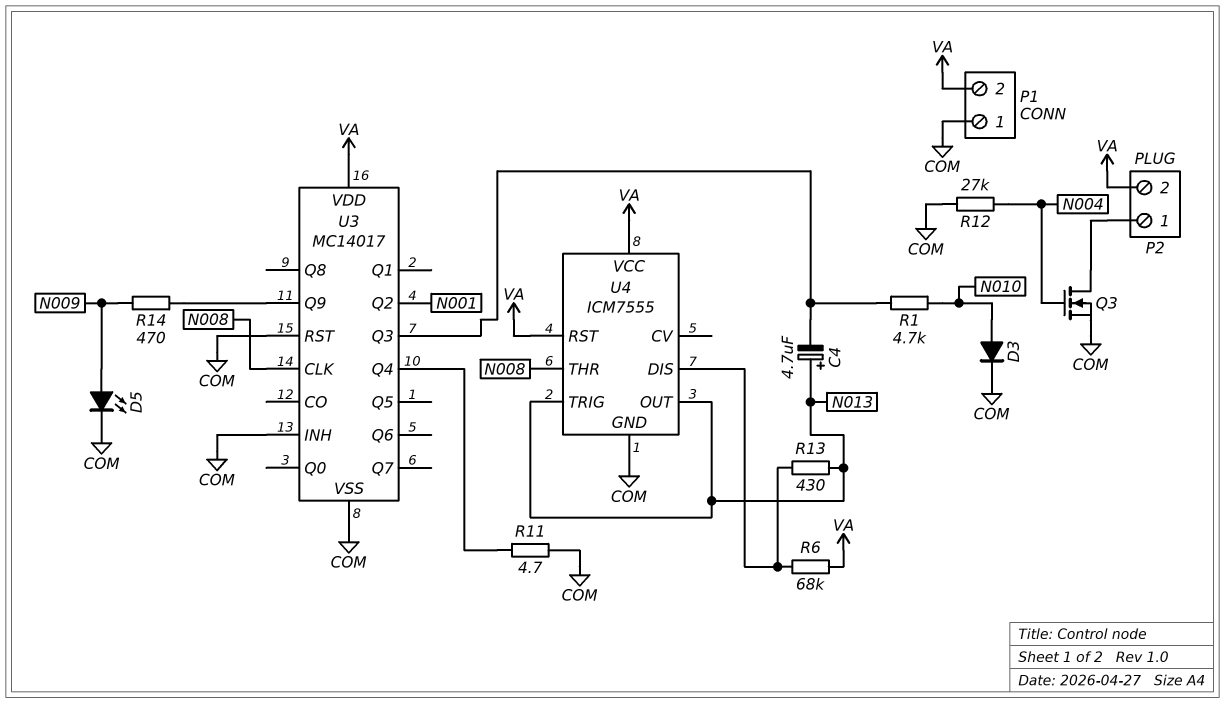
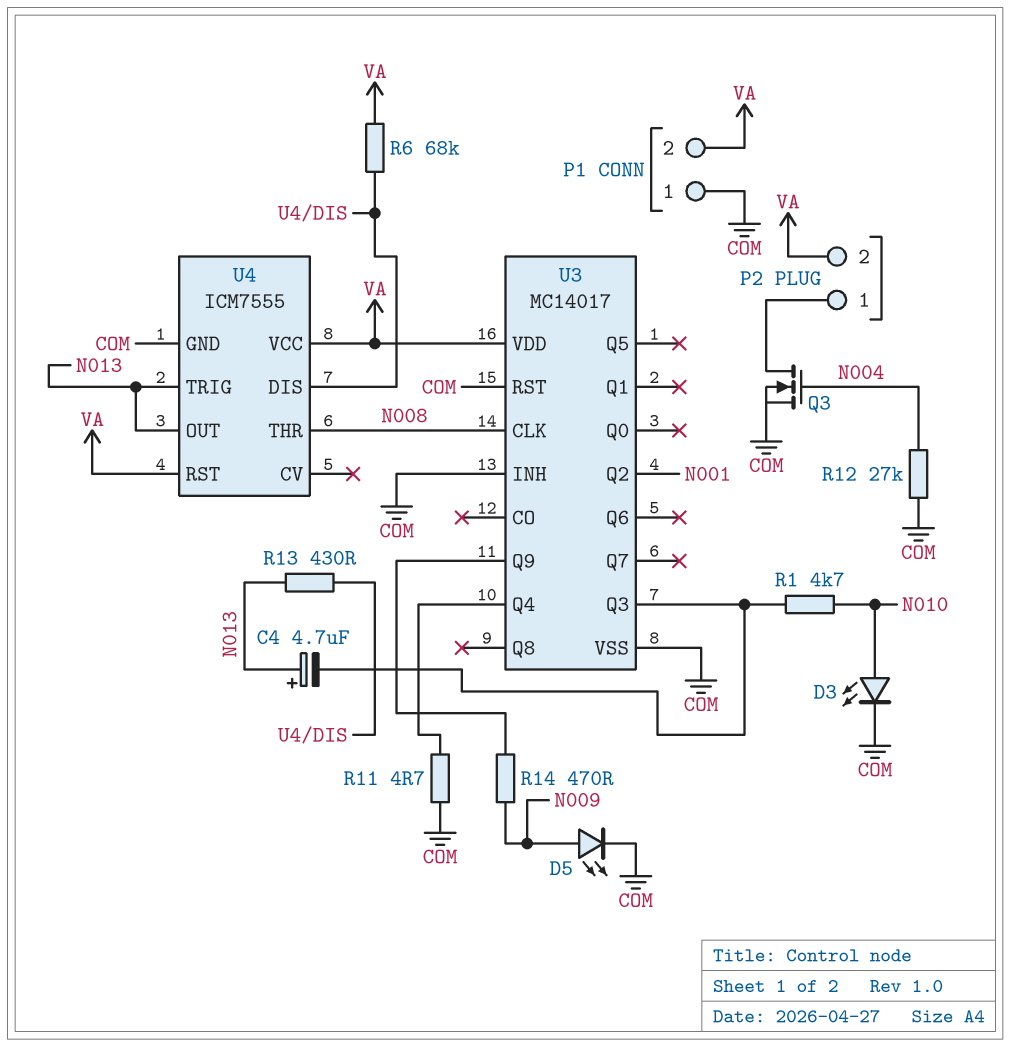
D3: diode (A N010, K COM) -> LED (A N010, K COM)

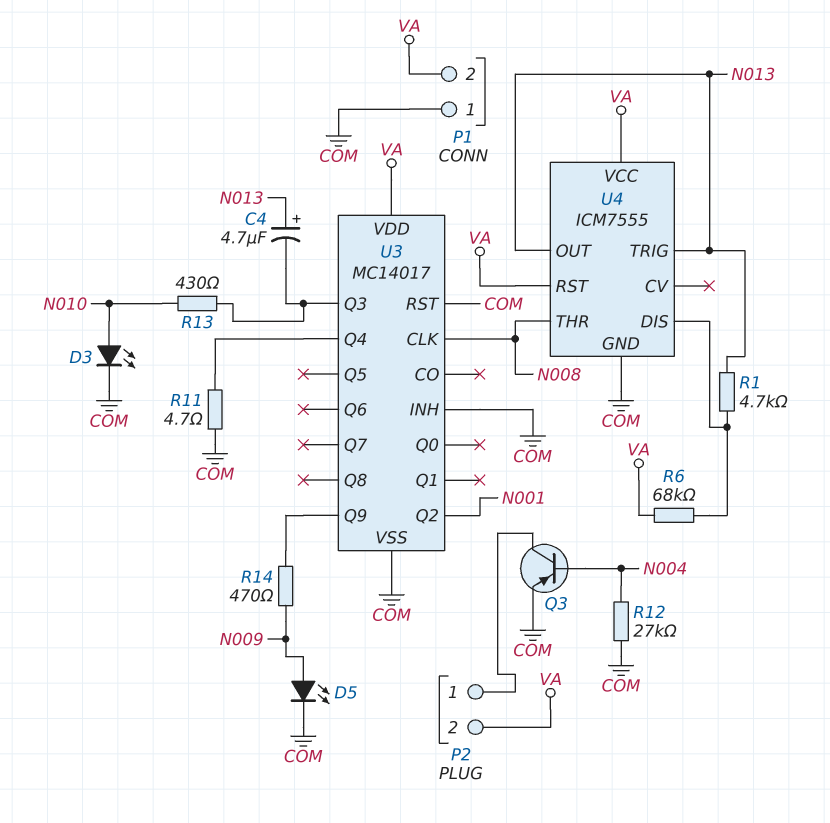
Q3: NMOS (G N004, D P2/1, S COM) -> PNP (B N004, C P2/1, E COM)
R1: 4.7k (N010, U3/Q3) -> 4.7k (N013, U4/DIS)
R13: 430 (N013, U4/DIS) -> 430 (N010, U3/Q3)

